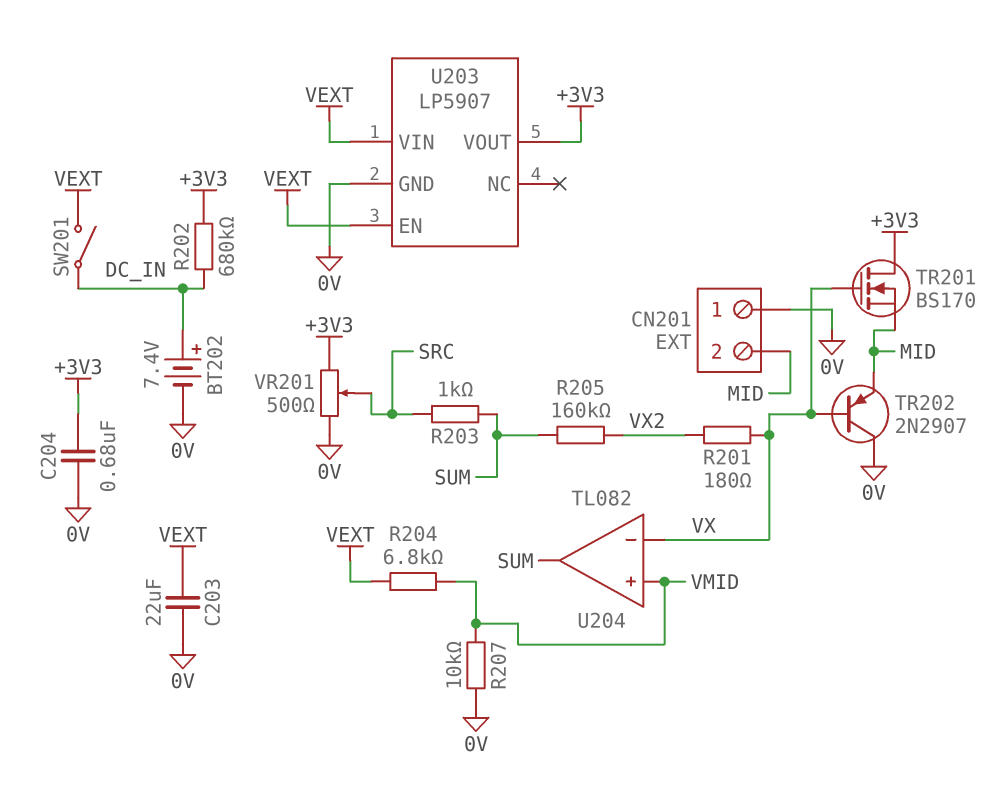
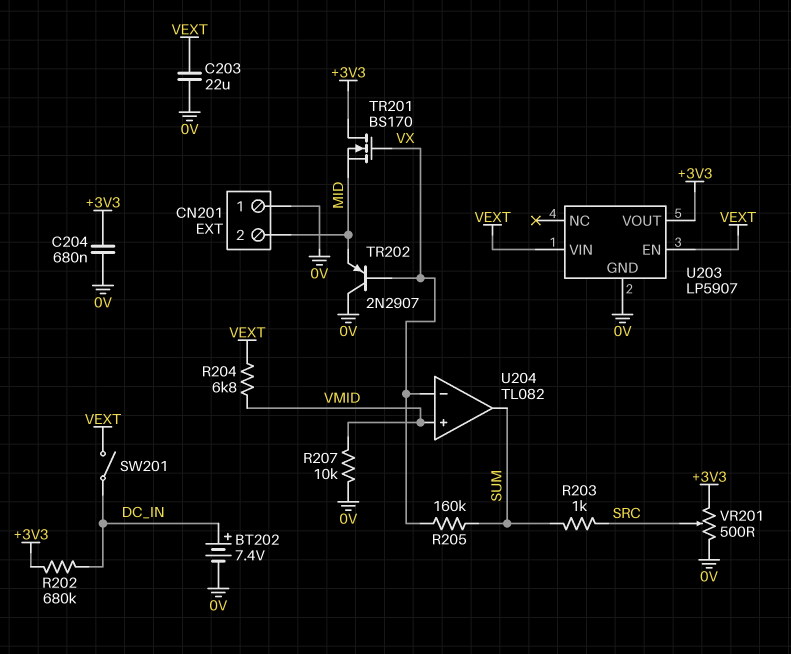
R201: 180 (VX, VX2) -> none
R205: 160k (SUM, VX2) -> 160k (SUM, VX)

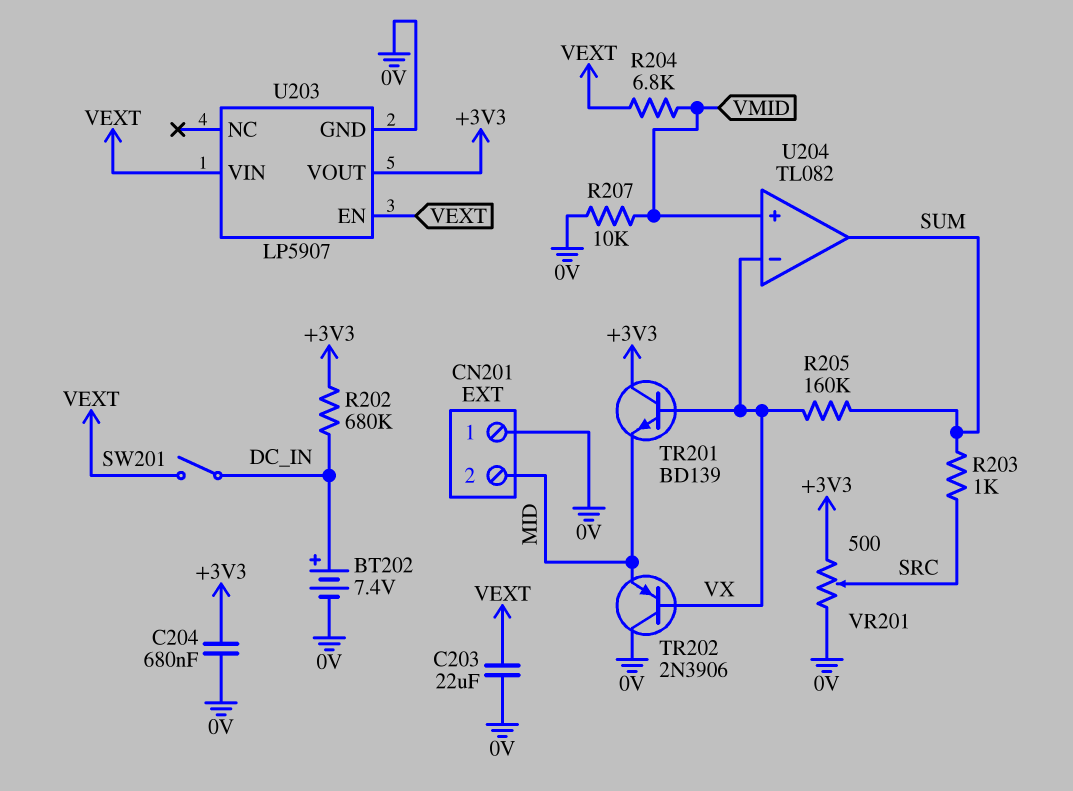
TR201: NMOS BS170 (G VX, D +3V3, S MID) -> NPN BD139 (B VX, C +3V3, E MID)
TR202: PNP 2N2907 (B VX, C 0V, E MID) -> PNP 2N3906 (B VX, C 0V, E MID)

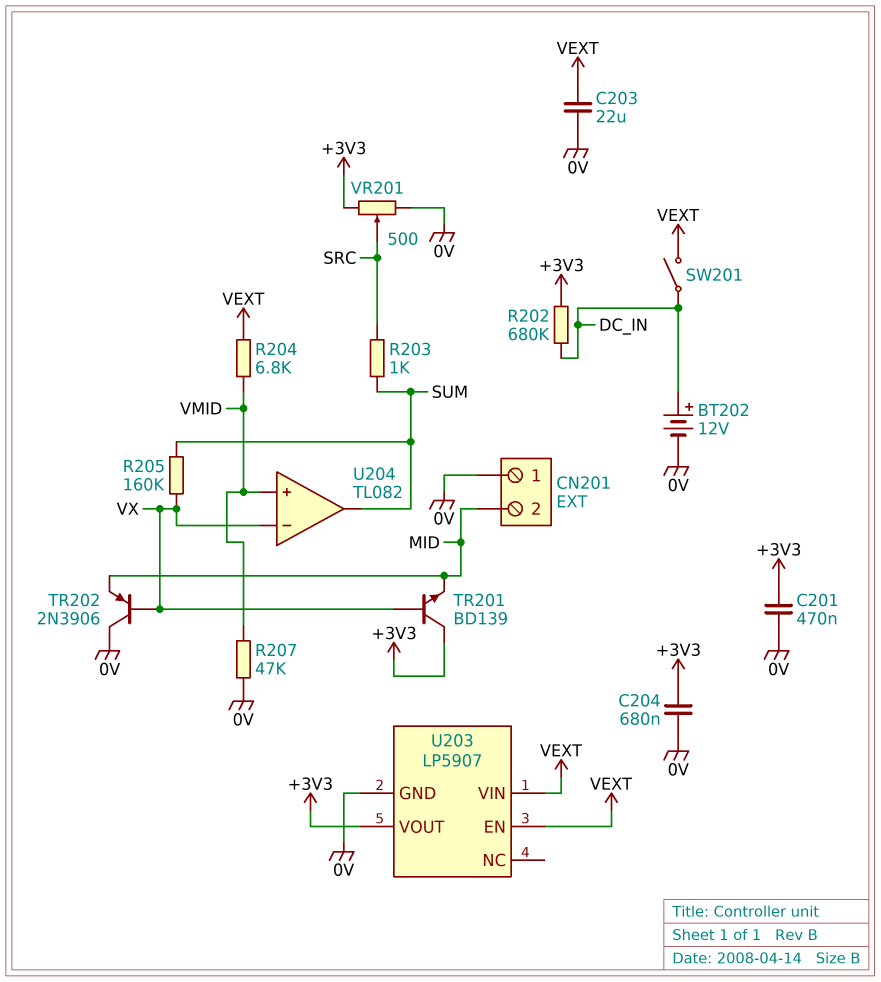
BT202: 7.4V (plus DC_IN, minus 0V) -> 12V (plus DC_IN, minus 0V)
C201: none -> 470nF (+3V3, 0V)
R207: 10k (0V, VMID) -> 47k (0V, VMID)

